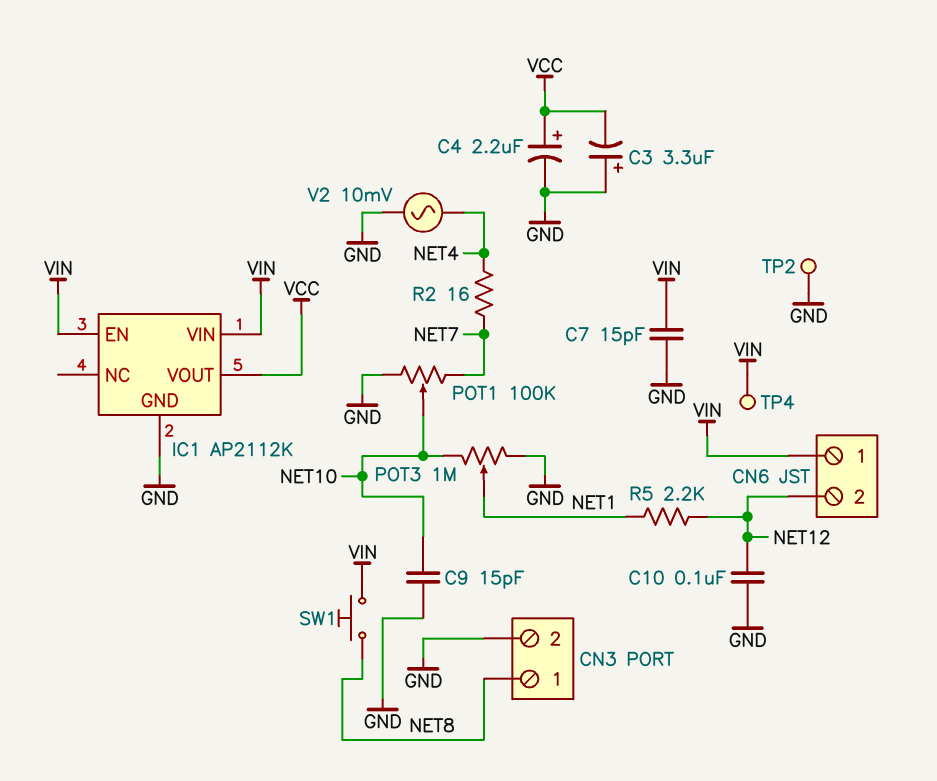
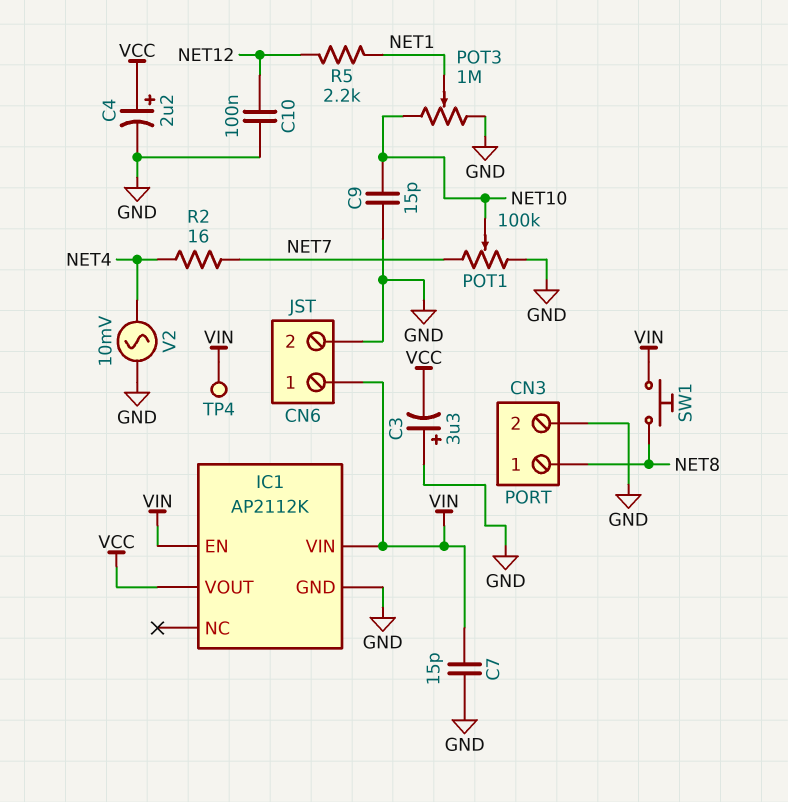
CN6 pin 2: NET12 -> GND
TP2: test point (GND) -> none

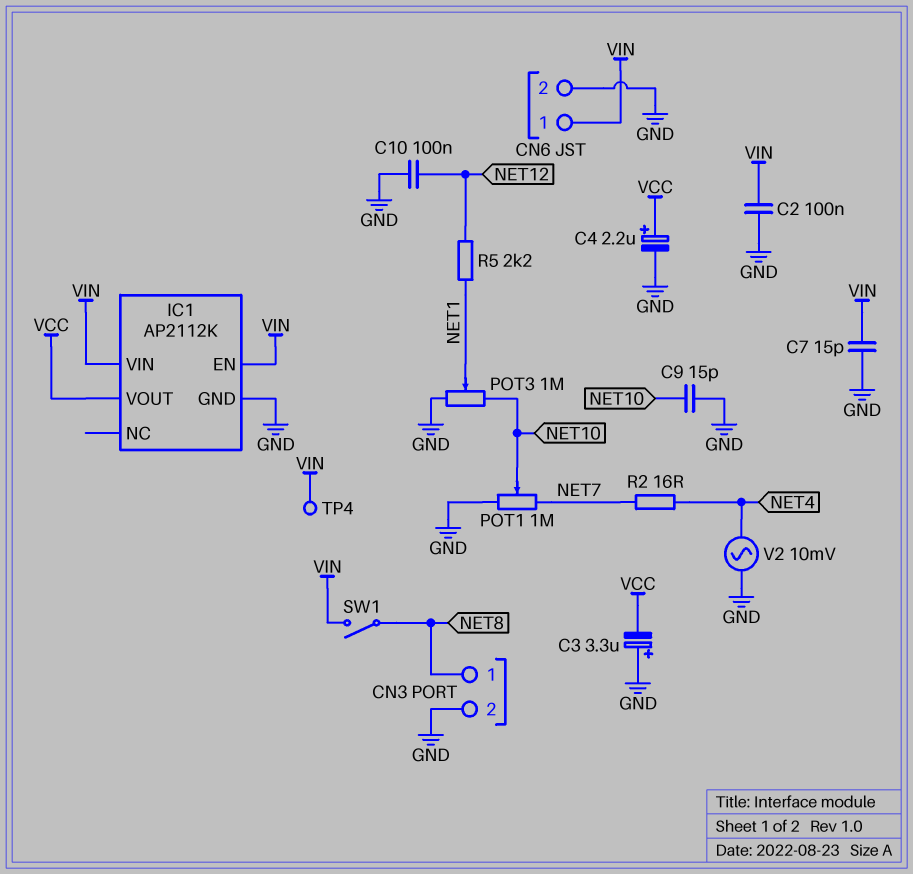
C2: none -> 100nF (GND, VIN)
POT1: 100k (GND, NET7, wiper NET10) -> 1M (GND, NET7, wiper NET10)
SW1: button (NET8, VIN) -> switch (NET8, VIN)

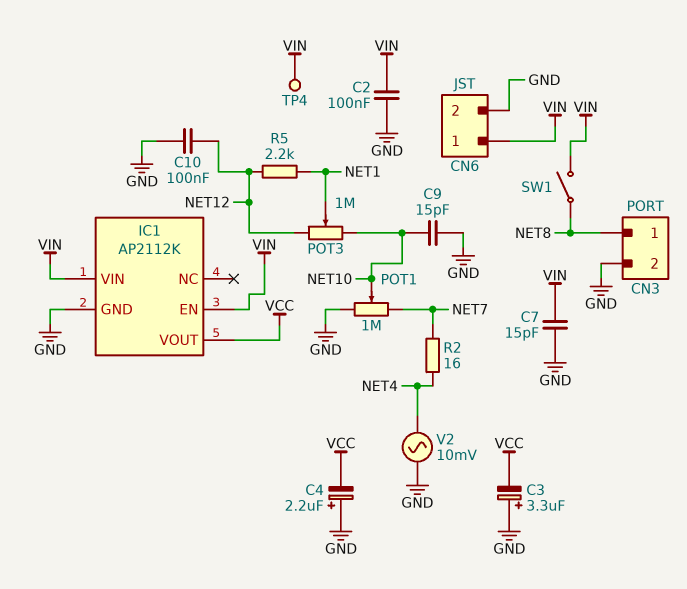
C4: 2.2uF (plus VCC, minus GND) -> 2.2uF (plus GND, minus VCC)
POT3: 1M (GND, NET10, wiper NET1) -> 1M (NET10, NET12, wiper NET1)

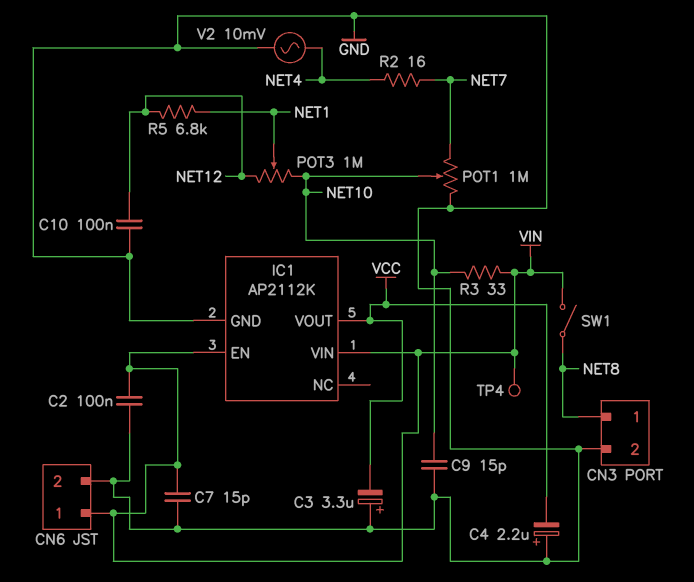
R3: none -> 33 (NET10, VIN)
R5: 2.2k (NET1, NET12) -> 6.8k (NET1, NET12)

